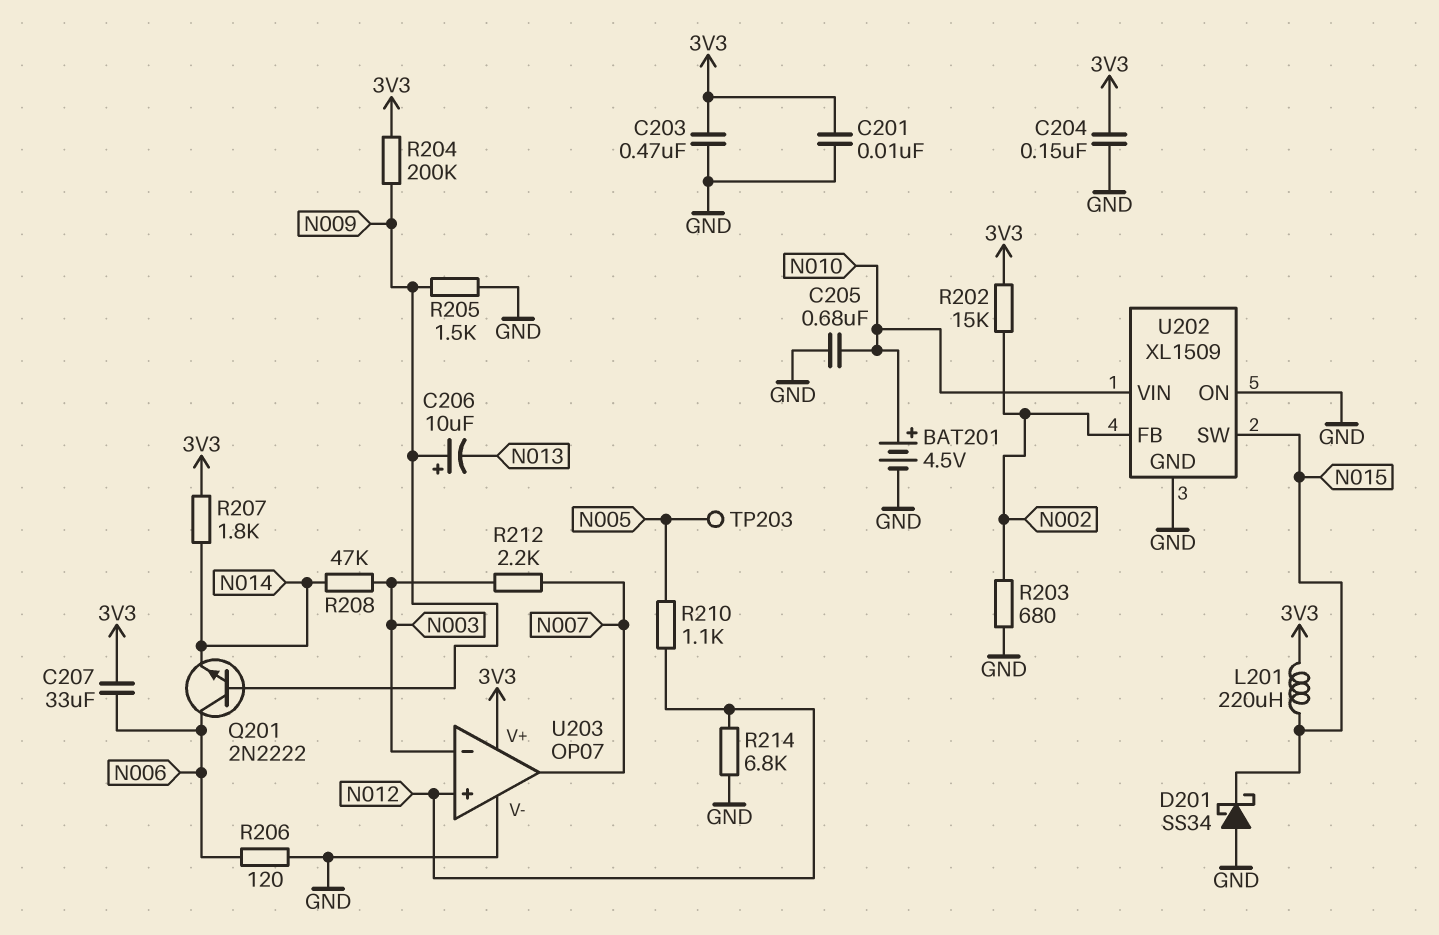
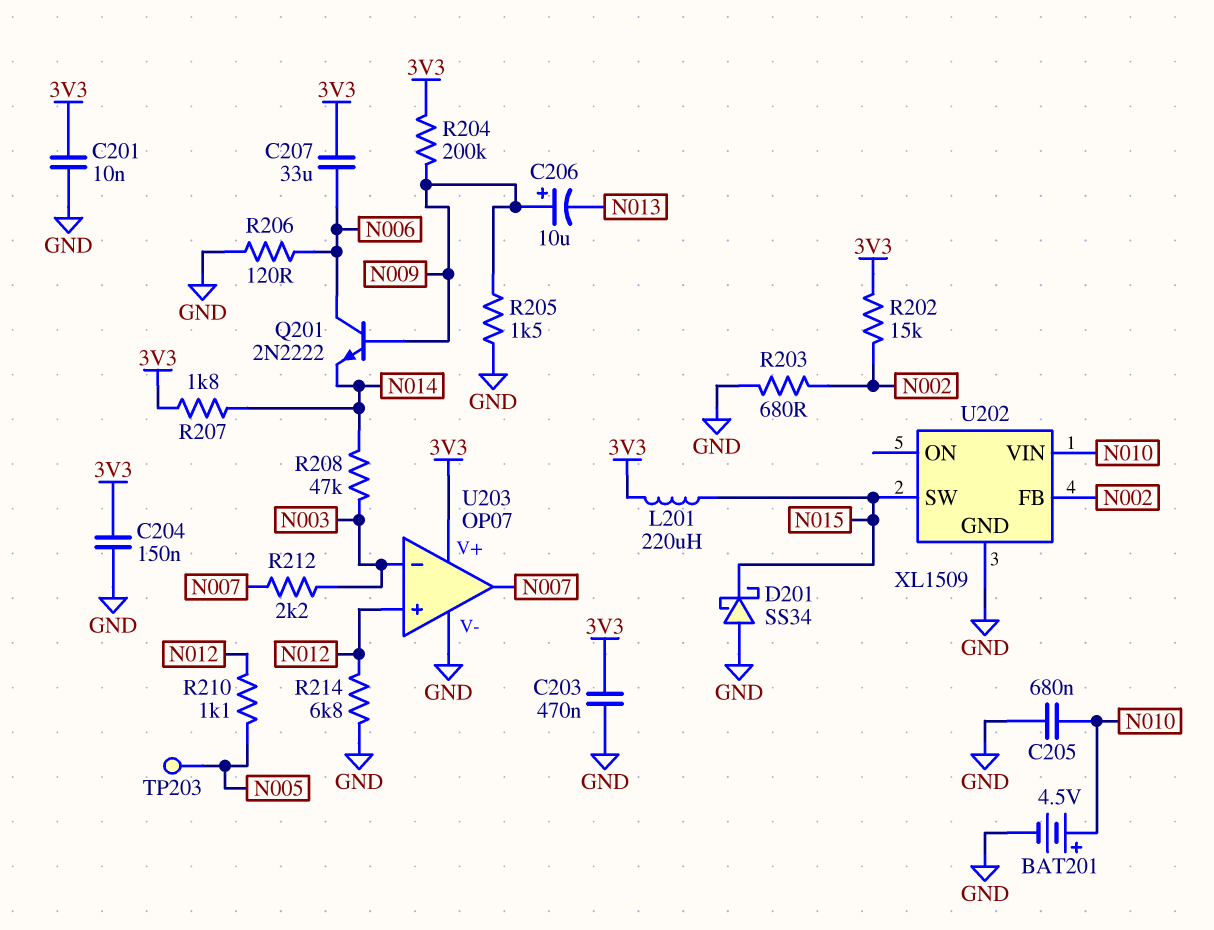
U202 pin ON: GND -> none

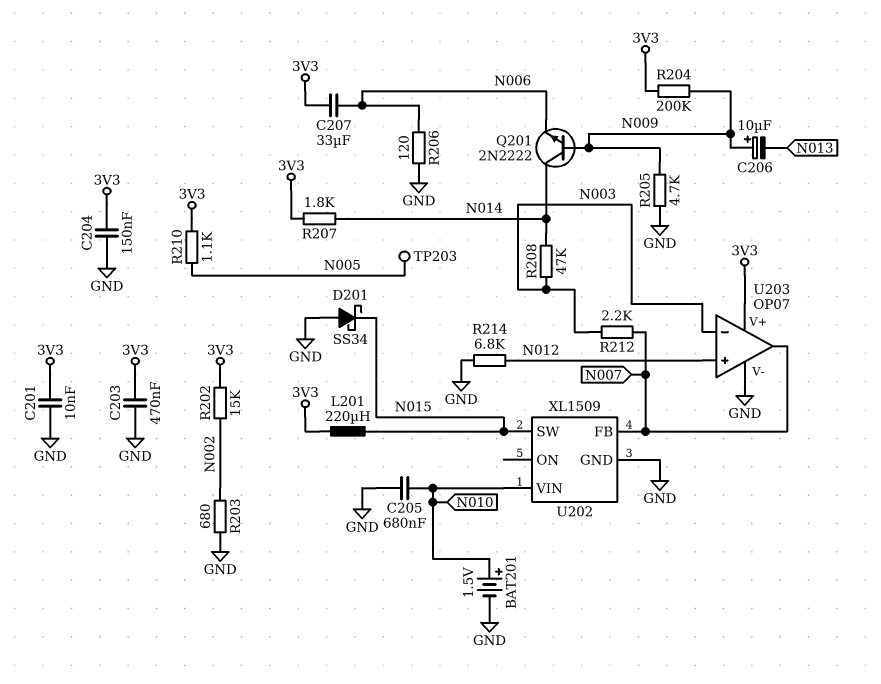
BAT201: 4.5V (plus N010, minus GND) -> 1.5V (plus N010, minus GND)
Q201: NPN 2N2222 (B N009, C N006, E N014) -> NPN 2N2222 (B N009, C N014, E N006)
R205: 1.5k (GND, N009) -> 4.7k (GND, N009)
R210: 1.1k (N005, N012) -> 1.1k (3V3, N005)
U202 pin FB: N002 -> N007

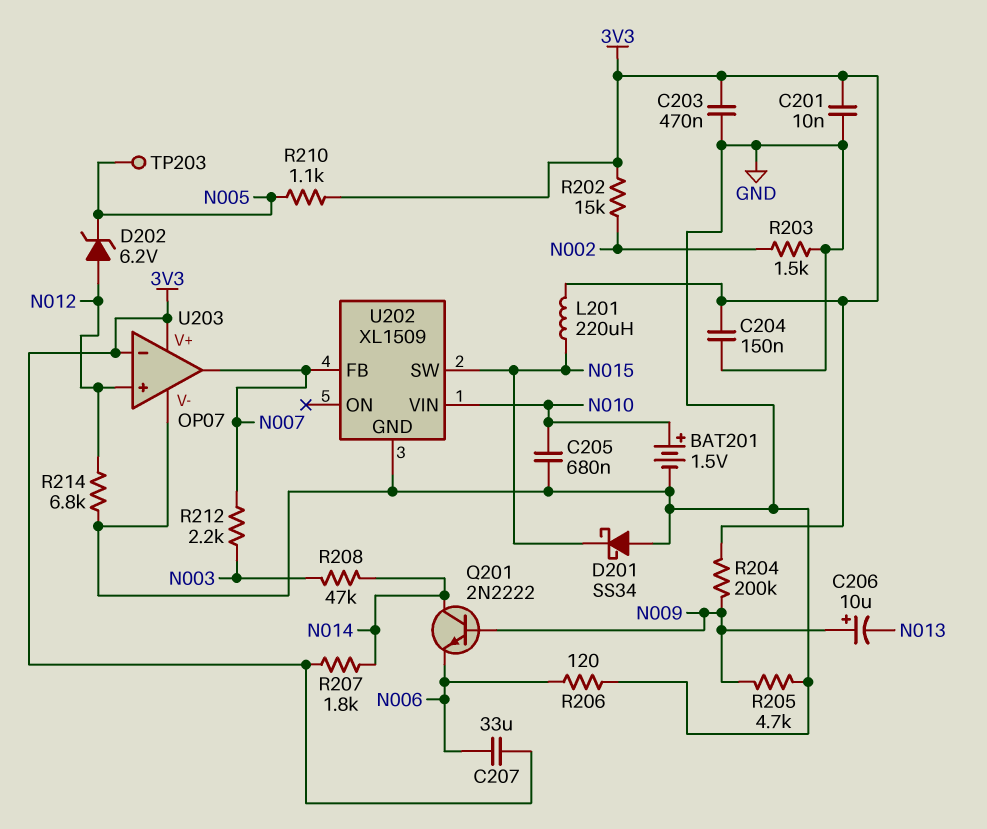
D202: none -> zener 6.2V (A N012, K N005)
R203: 680 (GND, N002) -> 1.5k (GND, N002)
U203 pin in-: N003 -> 3V3

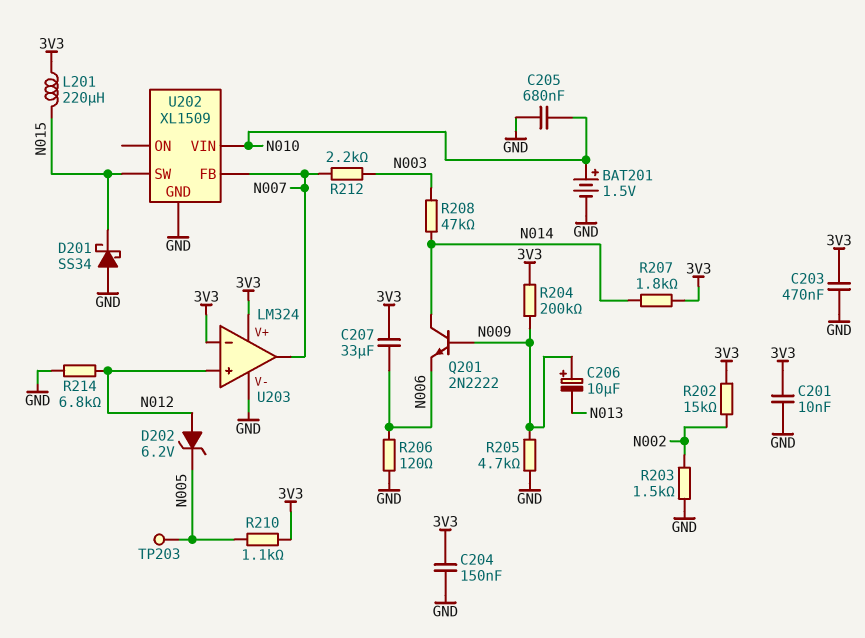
U203: OP07 -> LM324

